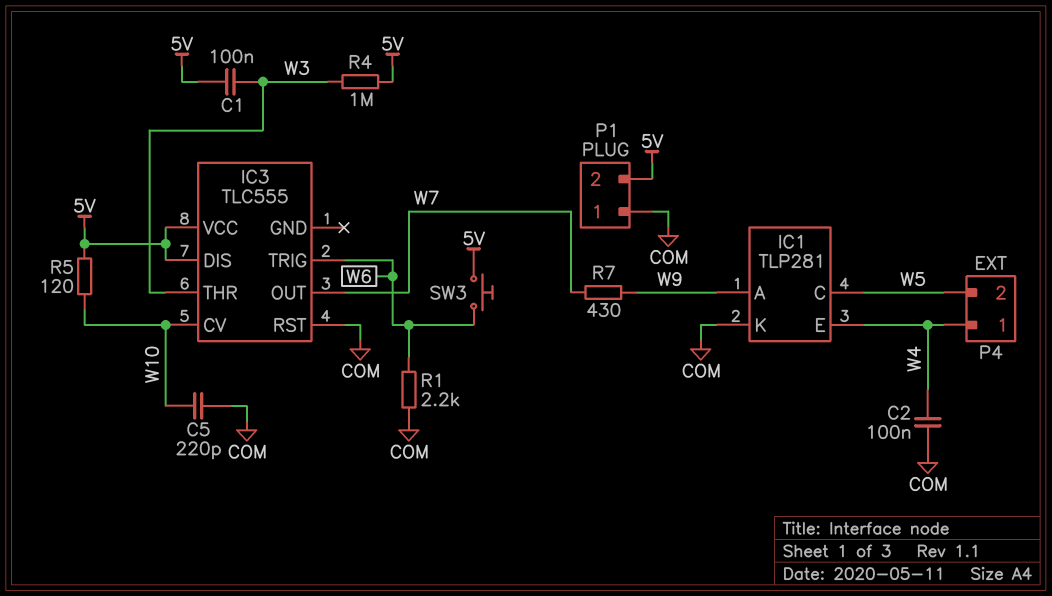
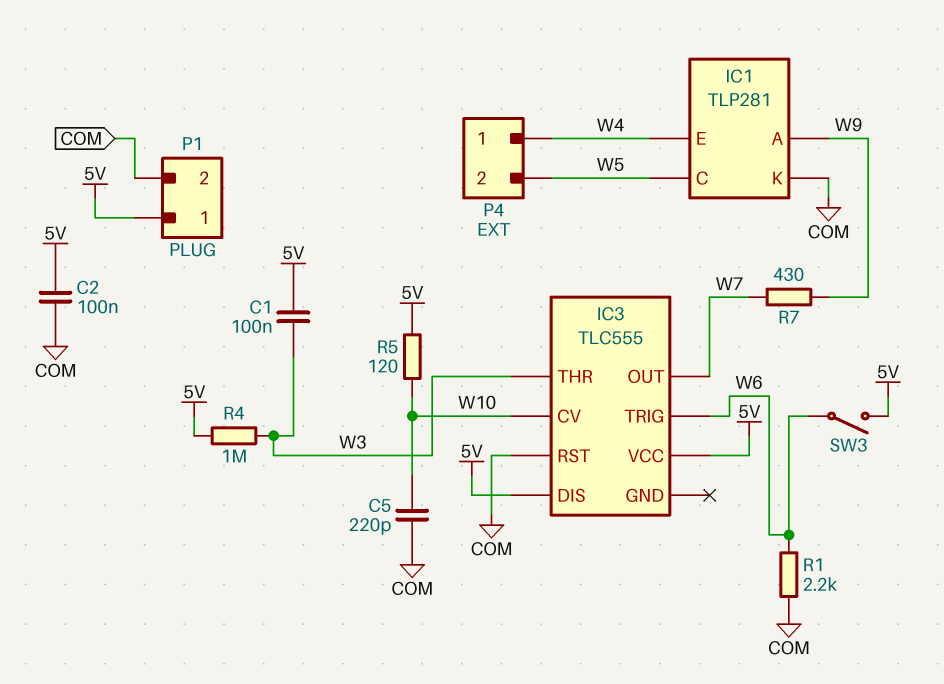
C2: 100nF (COM, W4) -> 100nF (5V, COM)
P1 pin 1: COM -> 5V
P1 pin 2: 5V -> COM
SW3: button (5V, W6) -> switch (5V, W6)

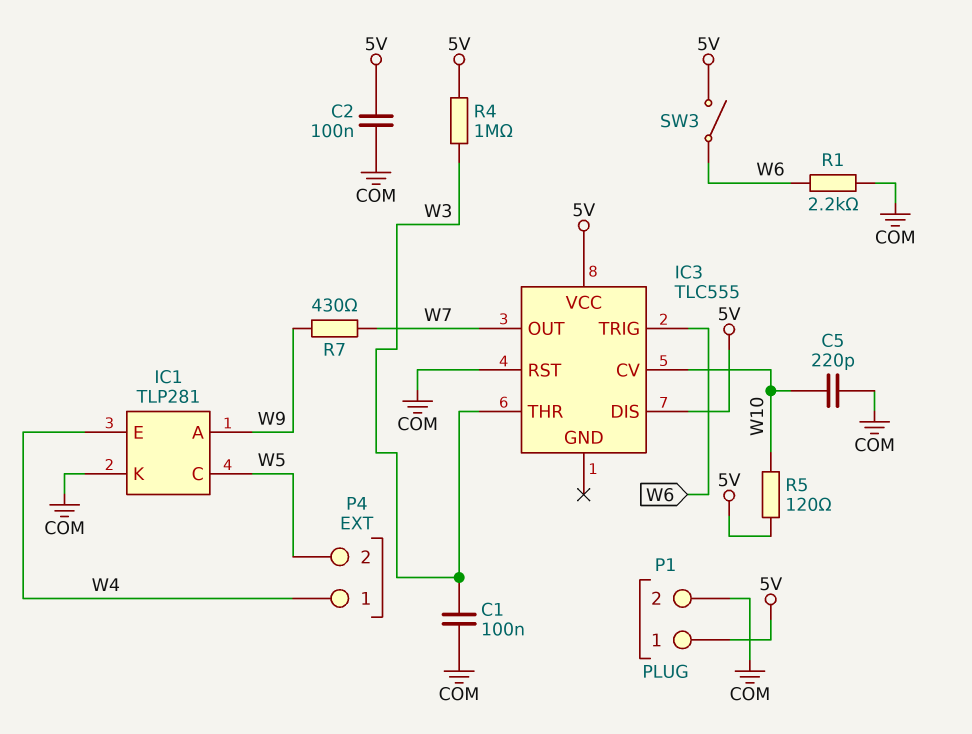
C1: 100nF (5V, W3) -> 100nF (COM, W3)

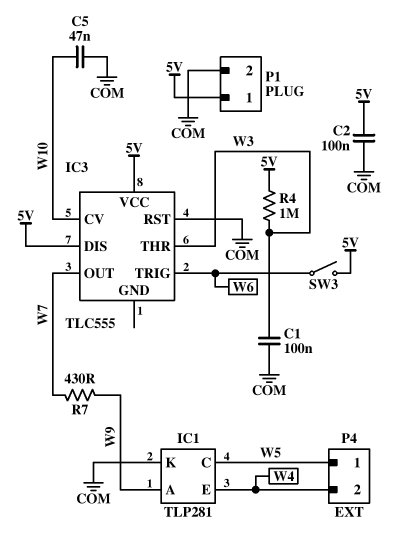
C5: 220pF (COM, W10) -> 47nF (COM, W10)
P4 pin 1: W4 -> W5
P4 pin 2: W5 -> W4
R1: 2.2k (COM, W6) -> none
R5: 120 (5V, W10) -> none

